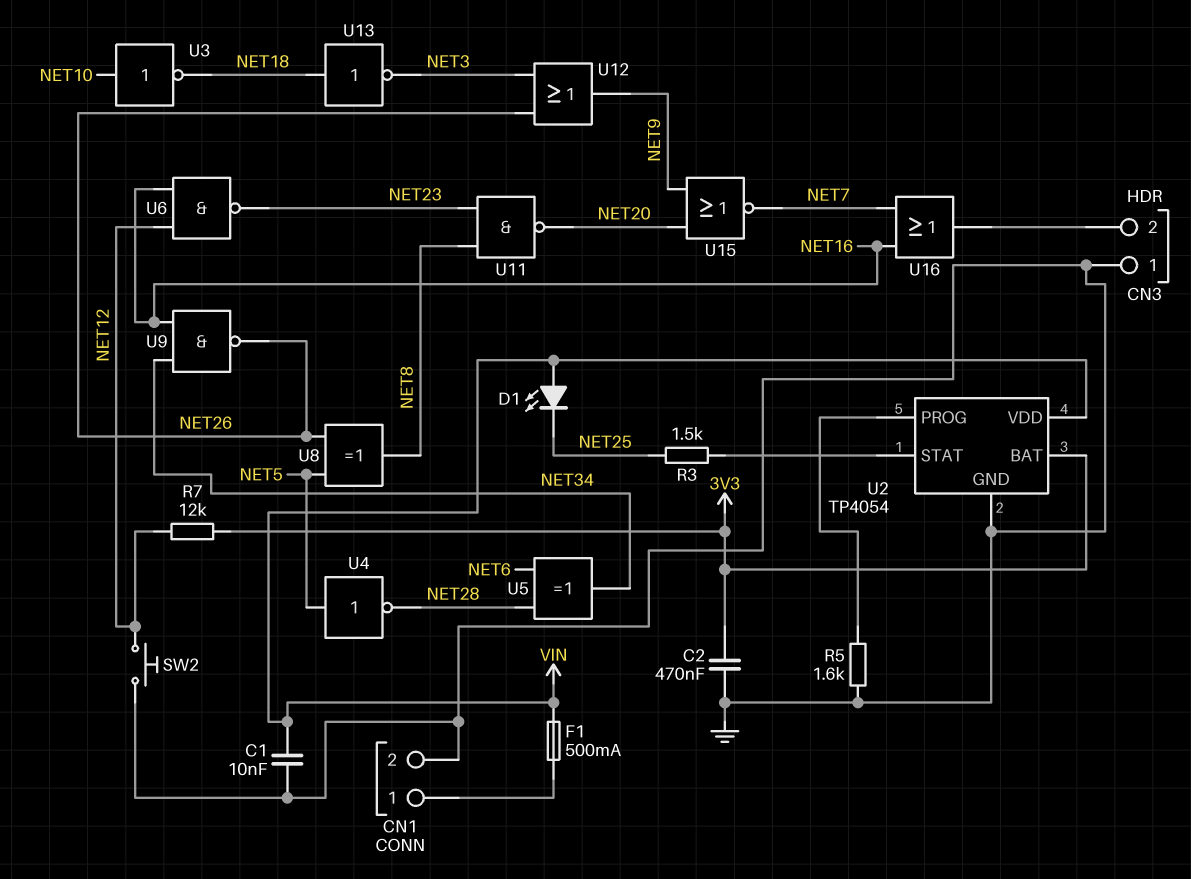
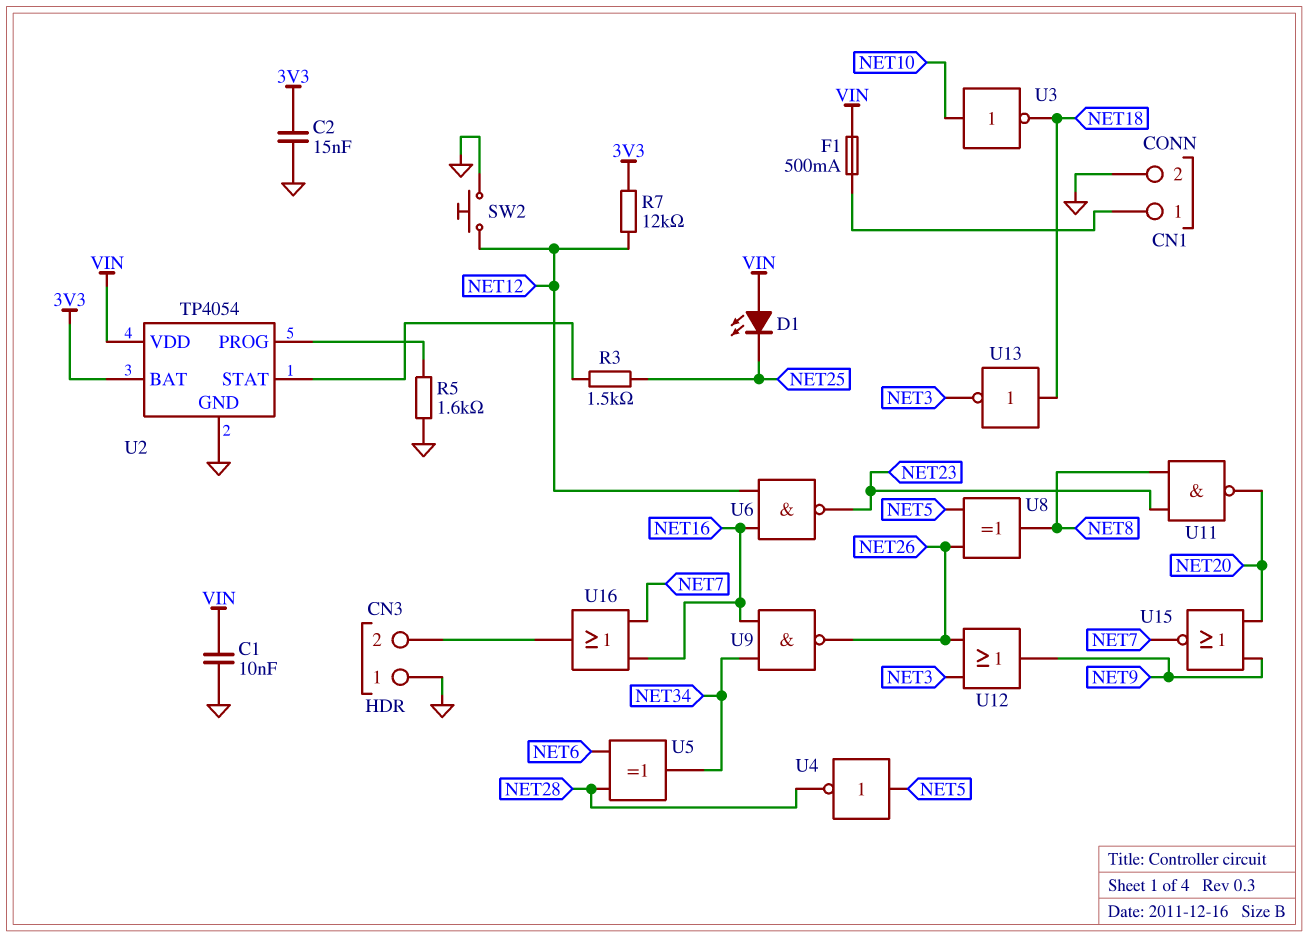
C2: 470nF (3V3, GND) -> 15nF (3V3, GND)

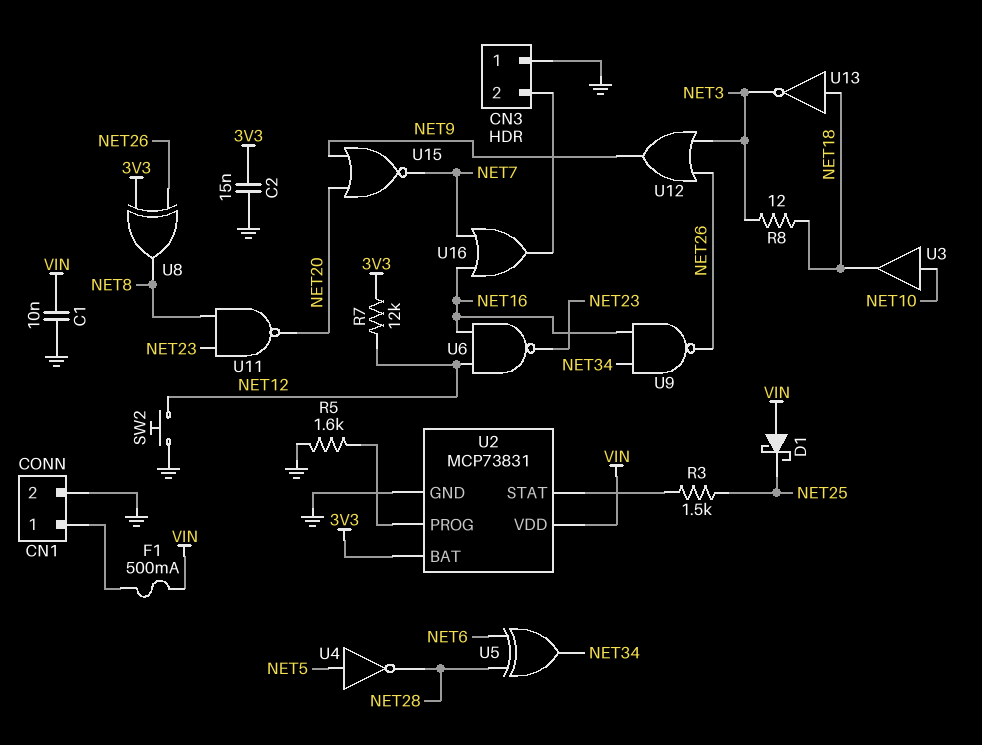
D1: LED (A VIN, K NET25) -> schottky (A VIN, K NET25)
R8: none -> 12 (NET3, NET18)
U2: TP4054 -> MCP73831
U3: NOT (in NET10, out NET18) -> buffer (in NET10, out NET18)
U8: XOR (in NET5, in NET26, out NET8) -> XOR (in 3V3, in NET26, out NET8)

